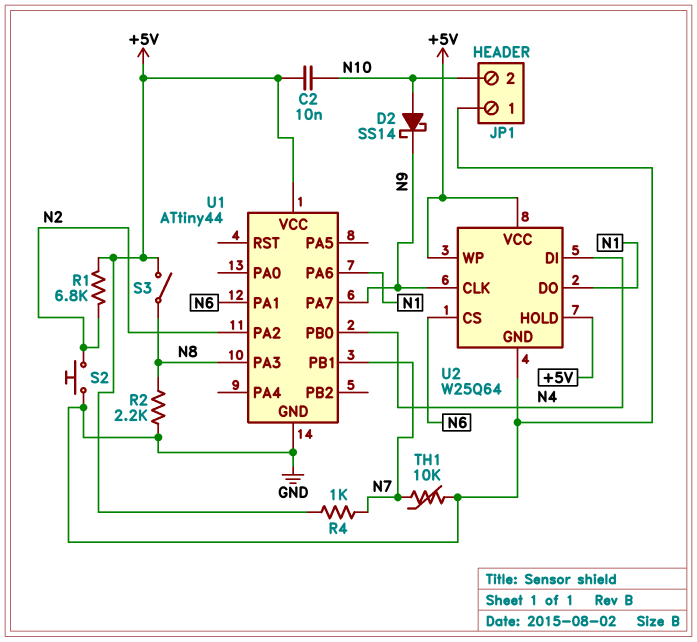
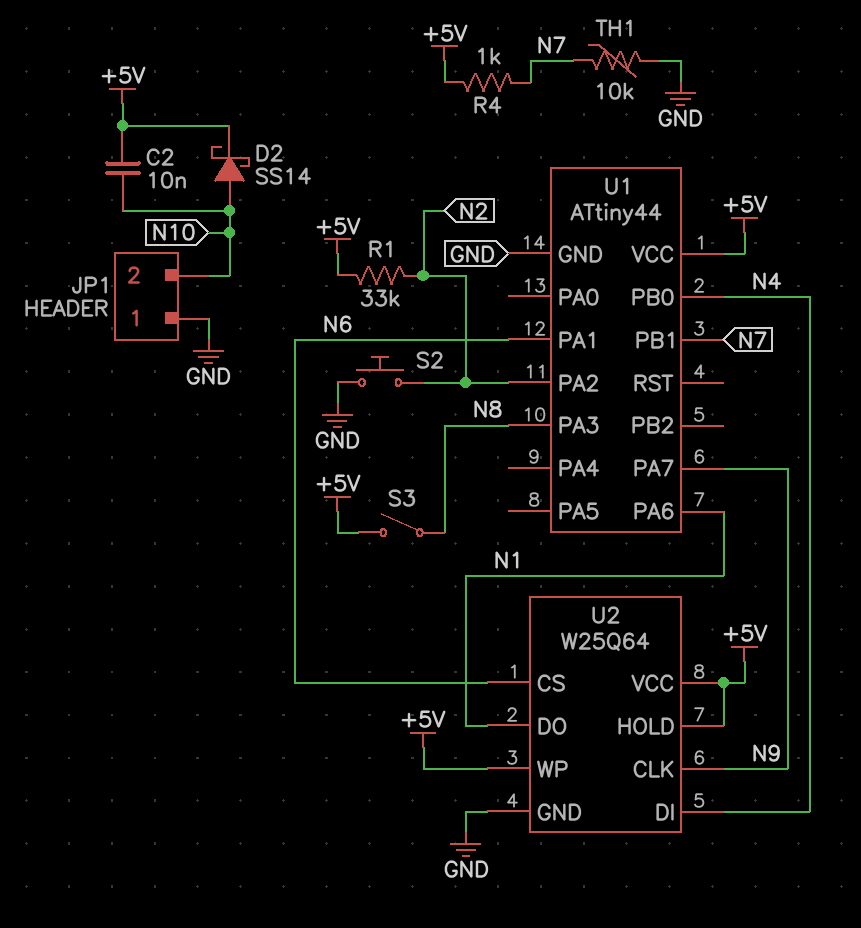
D2: schottky SS14 (A N10, K N9) -> schottky SS14 (A N10, K +5V)
R1: 6.8k (+5V, N2) -> 33k (+5V, N2)
R2: 2.2k (GND, N8) -> none

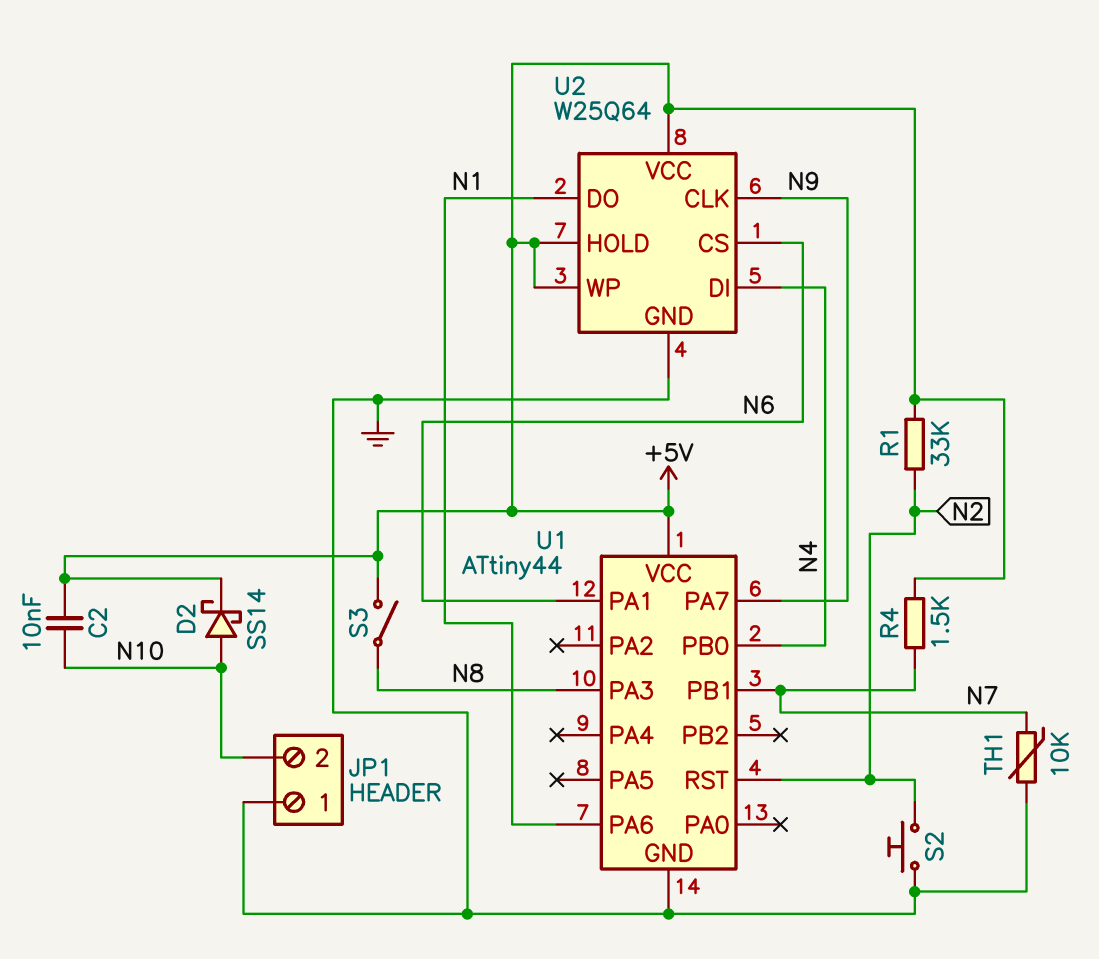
R4: 1k (+5V, N7) -> 1.5k (+5V, N7)
U1 pin PA2: N2 -> none
U1 pin RST: none -> N2

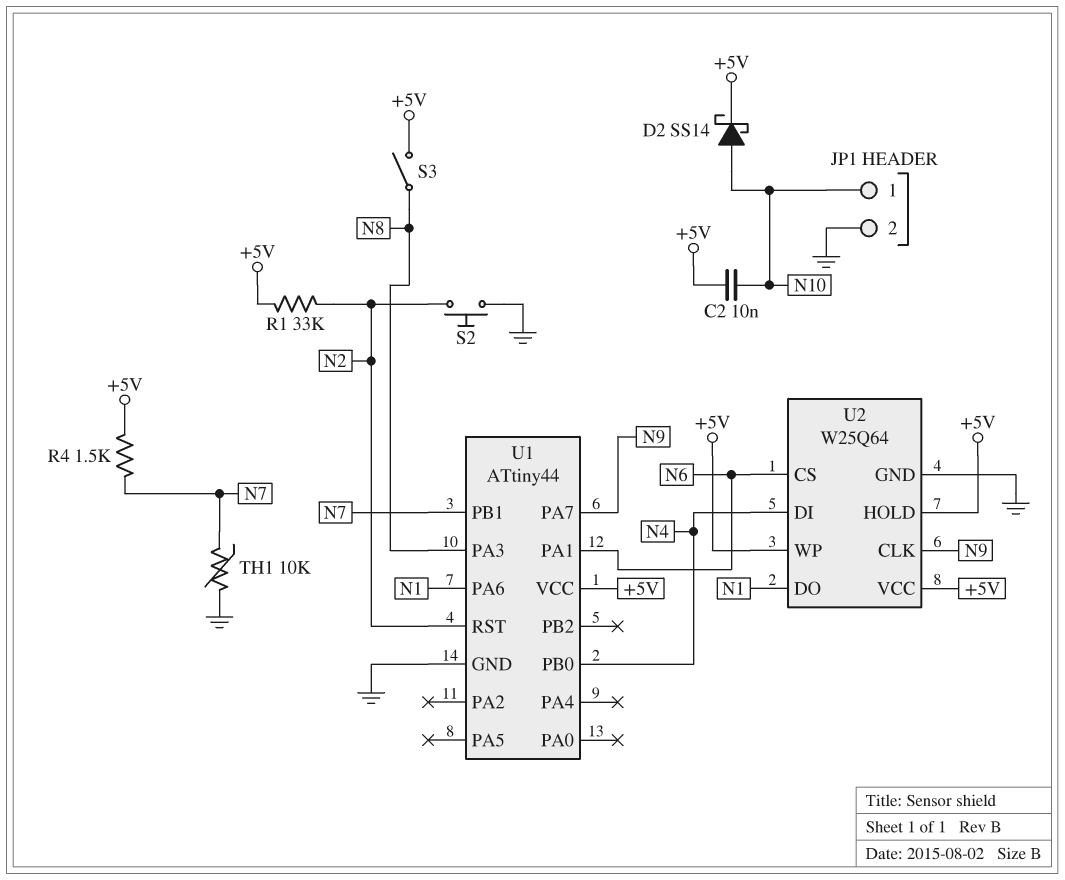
JP1 pin 1: GND -> N10
JP1 pin 2: N10 -> GND

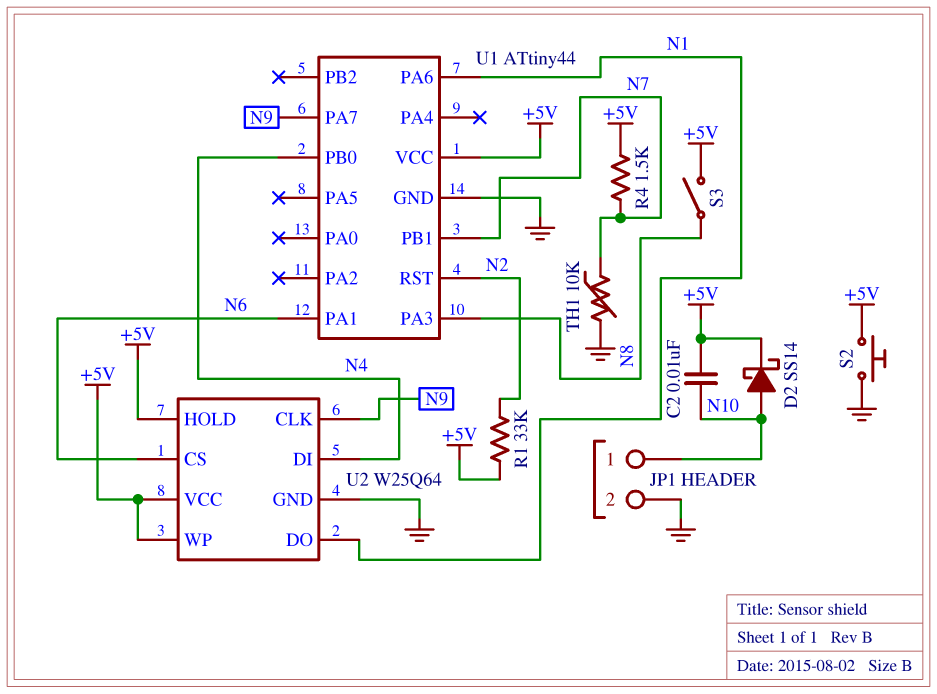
S2: button (GND, N2) -> button (+5V, GND)

